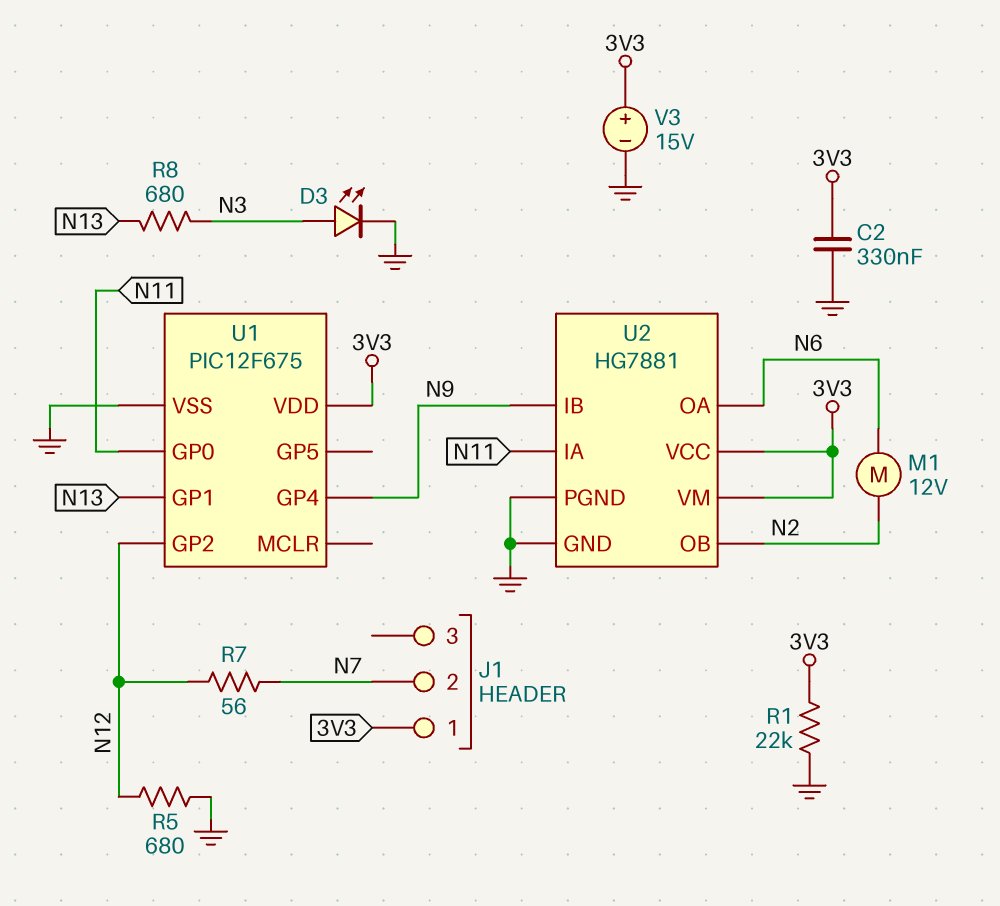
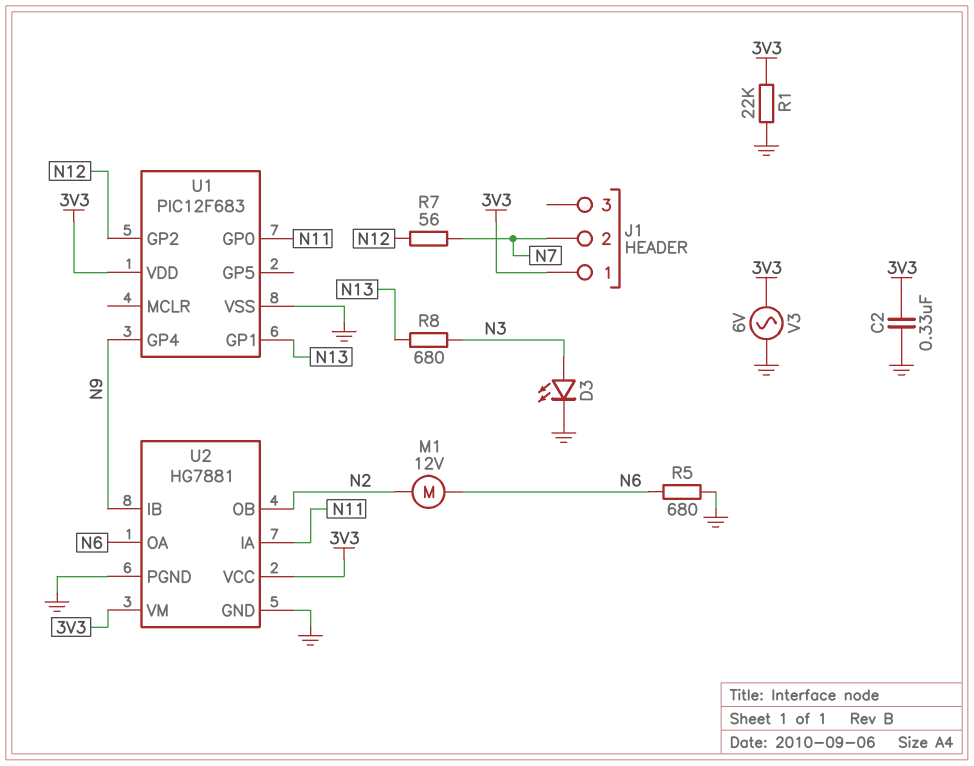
R5: 680 (GND, N12) -> 680 (GND, N6)
U1: PIC12F675 -> PIC12F683
V3: 15V (plus 3V3, minus GND) -> AC 6V (3V3, GND)

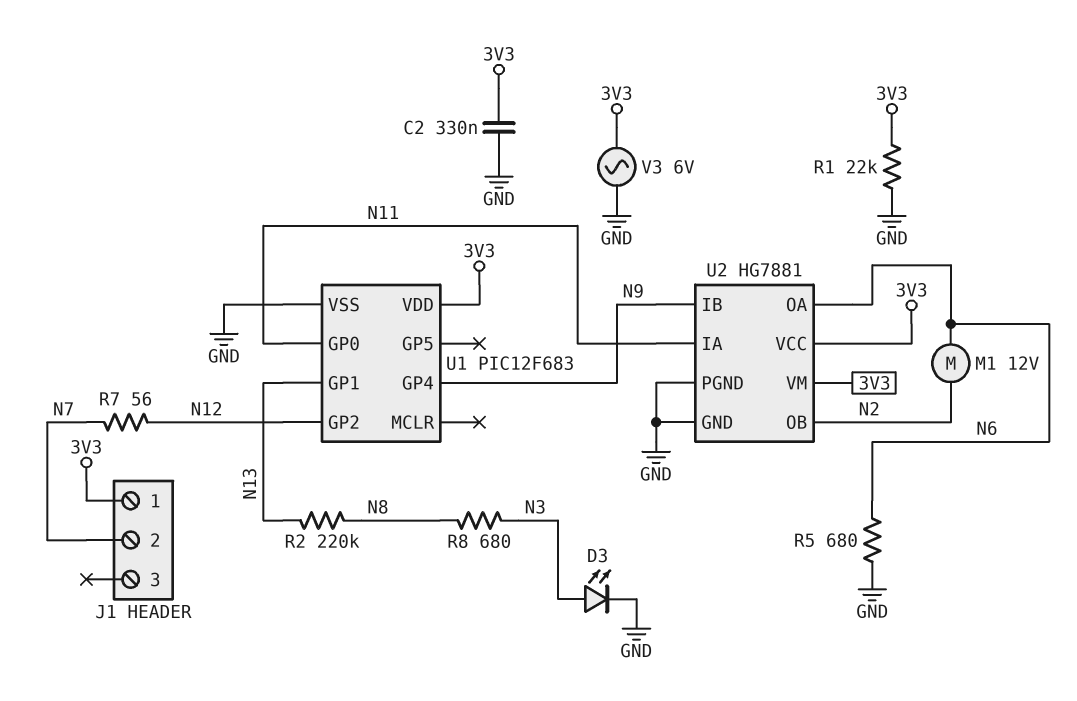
R2: none -> 220k (N8, N13)
R8: 680 (N3, N13) -> 680 (N3, N8)

